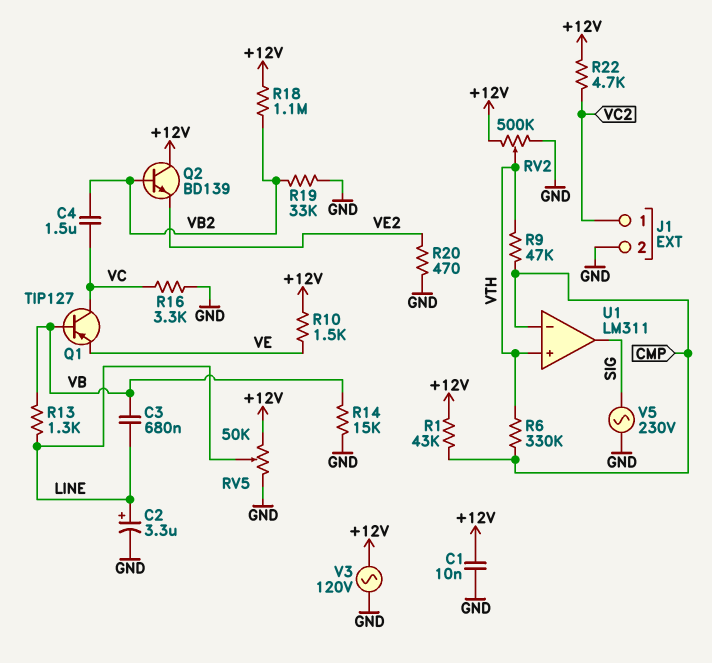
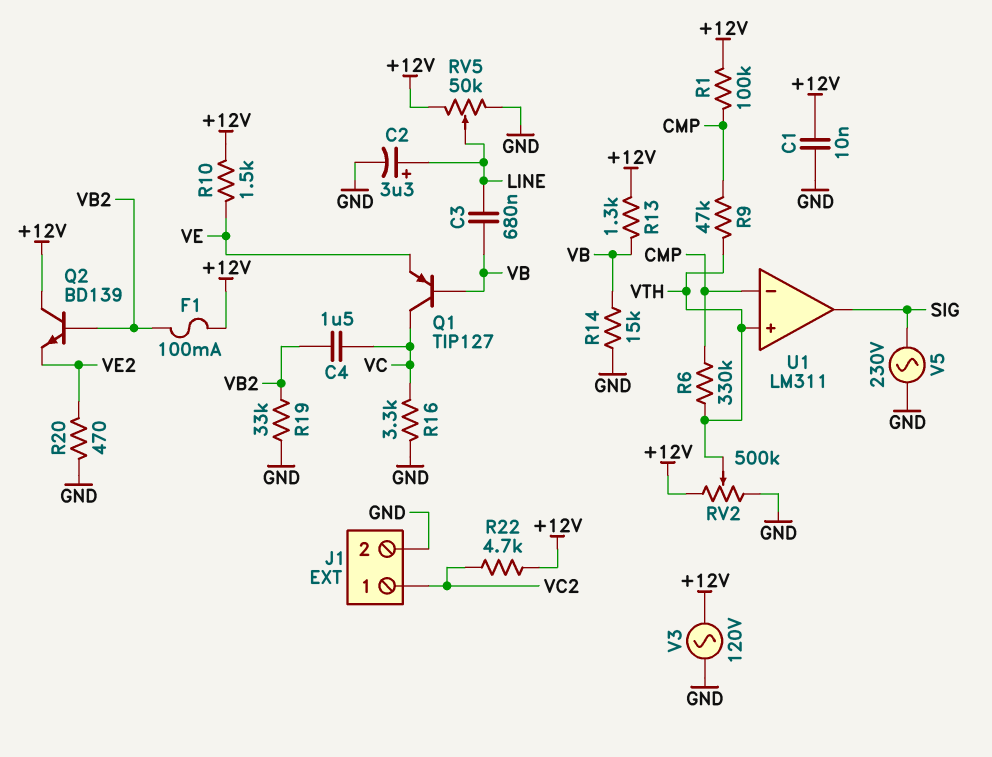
F1: none -> 100mA (+12V, VB2)
R1: 43k (+12V, CMP) -> 100k (+12V, CMP)
R13: 1.3k (LINE, VB) -> 1.3k (+12V, VB)
R18: 1.1M (+12V, VB2) -> none

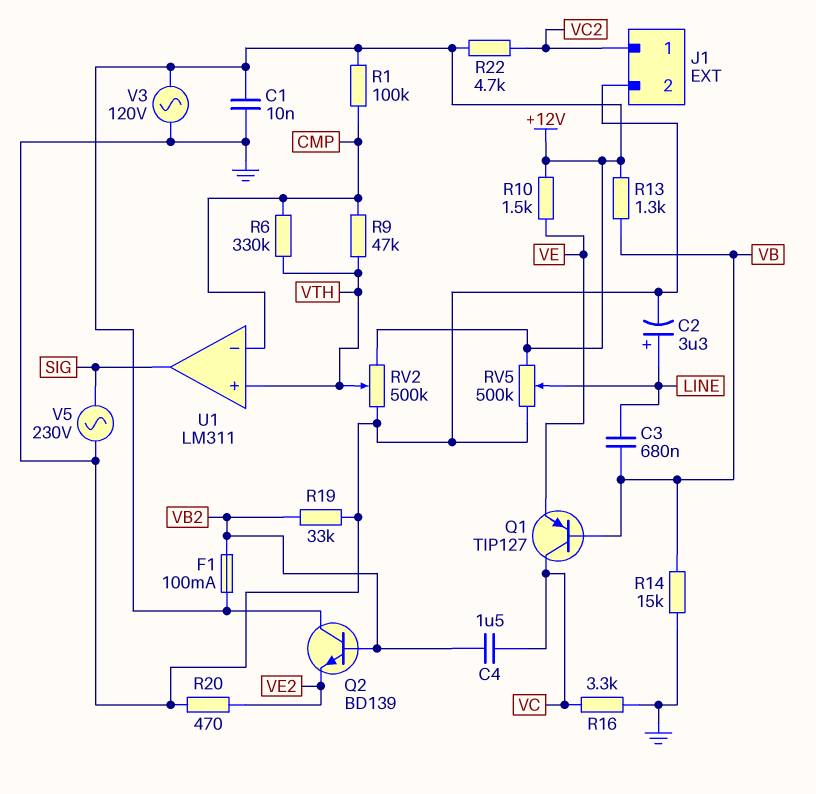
RV5: 50k (+12V, GND, wiper LINE) -> 500k (+12V, GND, wiper LINE)

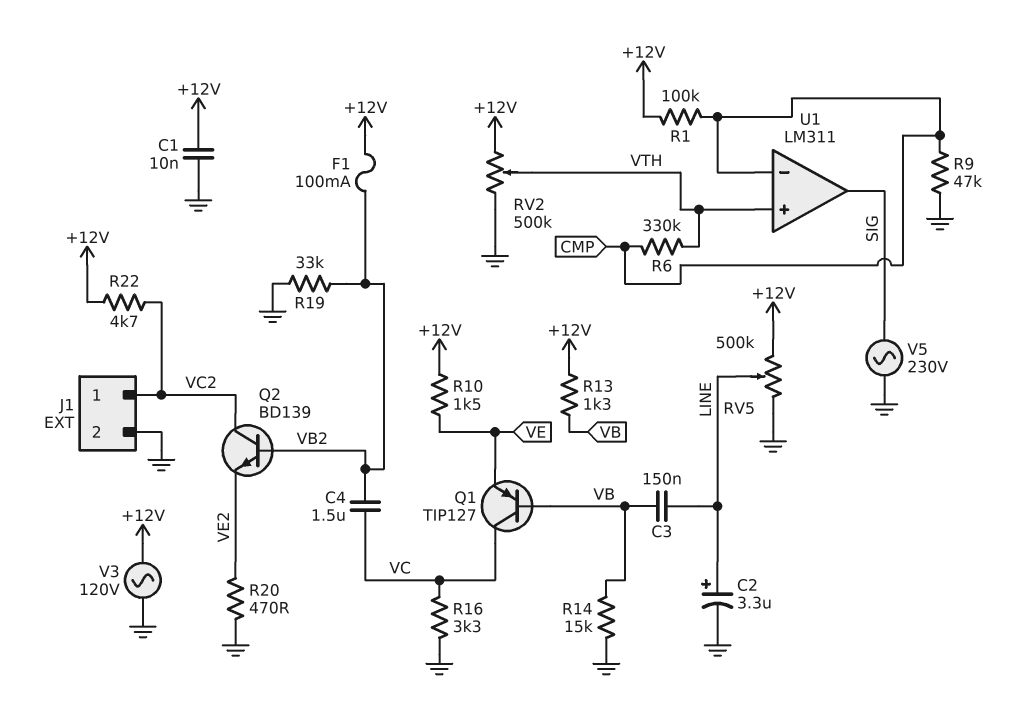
C3: 680nF (LINE, VB) -> 150nF (LINE, VB)
Q2: NPN BD139 (B VB2, C +12V, E VE2) -> NPN BD139 (B VB2, C VC2, E VE2)
R9: 47k (CMP, VTH) -> 47k (CMP, GND)

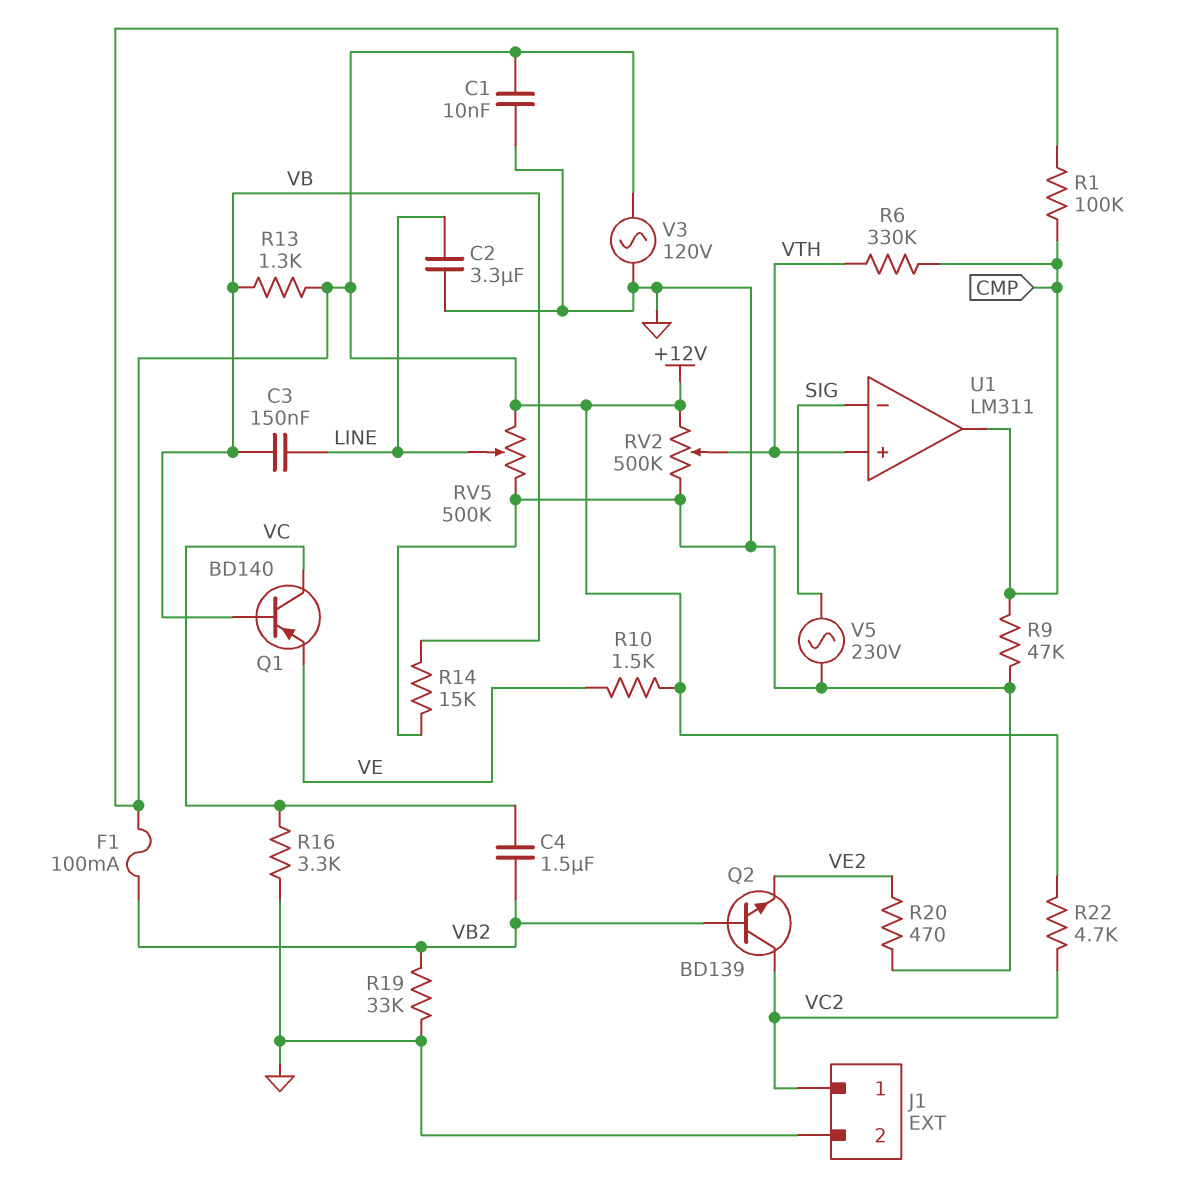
C2: 3.3uF (plus LINE, minus GND) -> 3.3uF (GND, LINE)
Q1: PNP TIP127 (B VB, C VC, E VE) -> PNP BD140 (B VB, C VC, E VE)
U1 pin in-: CMP -> SIG
U1 pin out: SIG -> CMP

